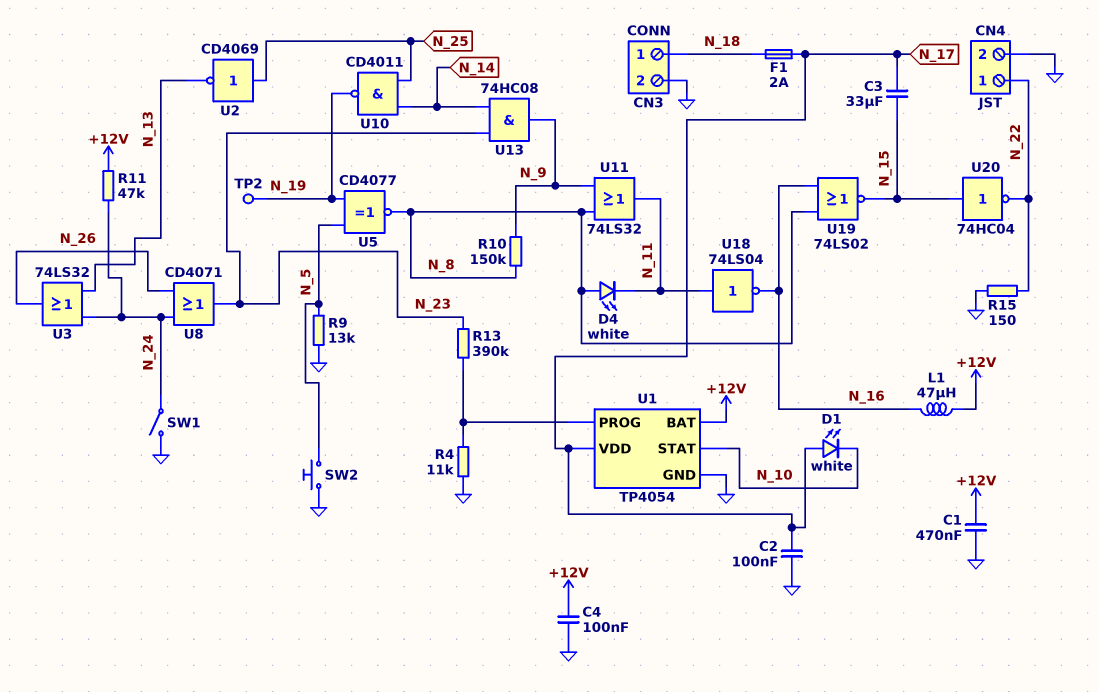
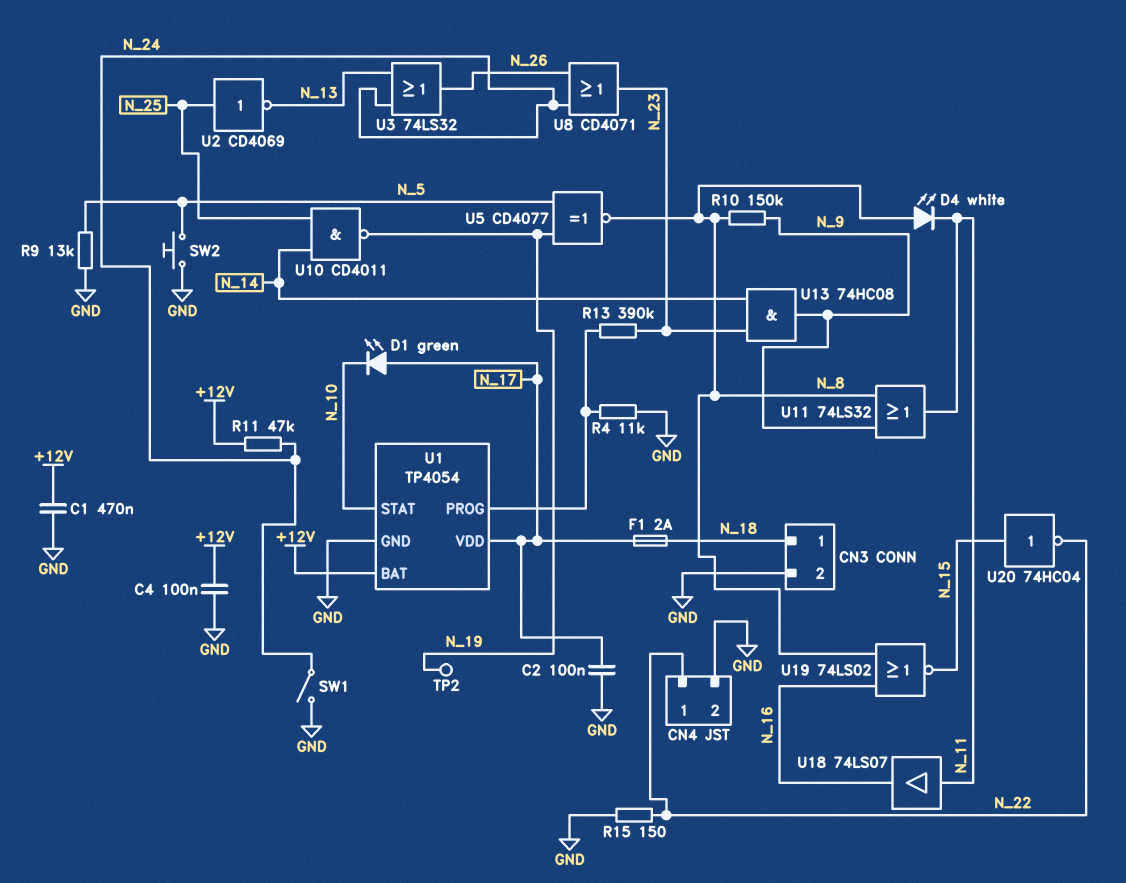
C3: 33uF (N_15, N_17) -> none
D1: LED white (A N_17, K N_10) -> LED green (A N_17, K N_10)
L1: 47uH (+12V, N_16) -> none
U18: NOT 74LS04 (in N_11, out N_16) -> buffer 74LS07 (in N_11, out N_16)

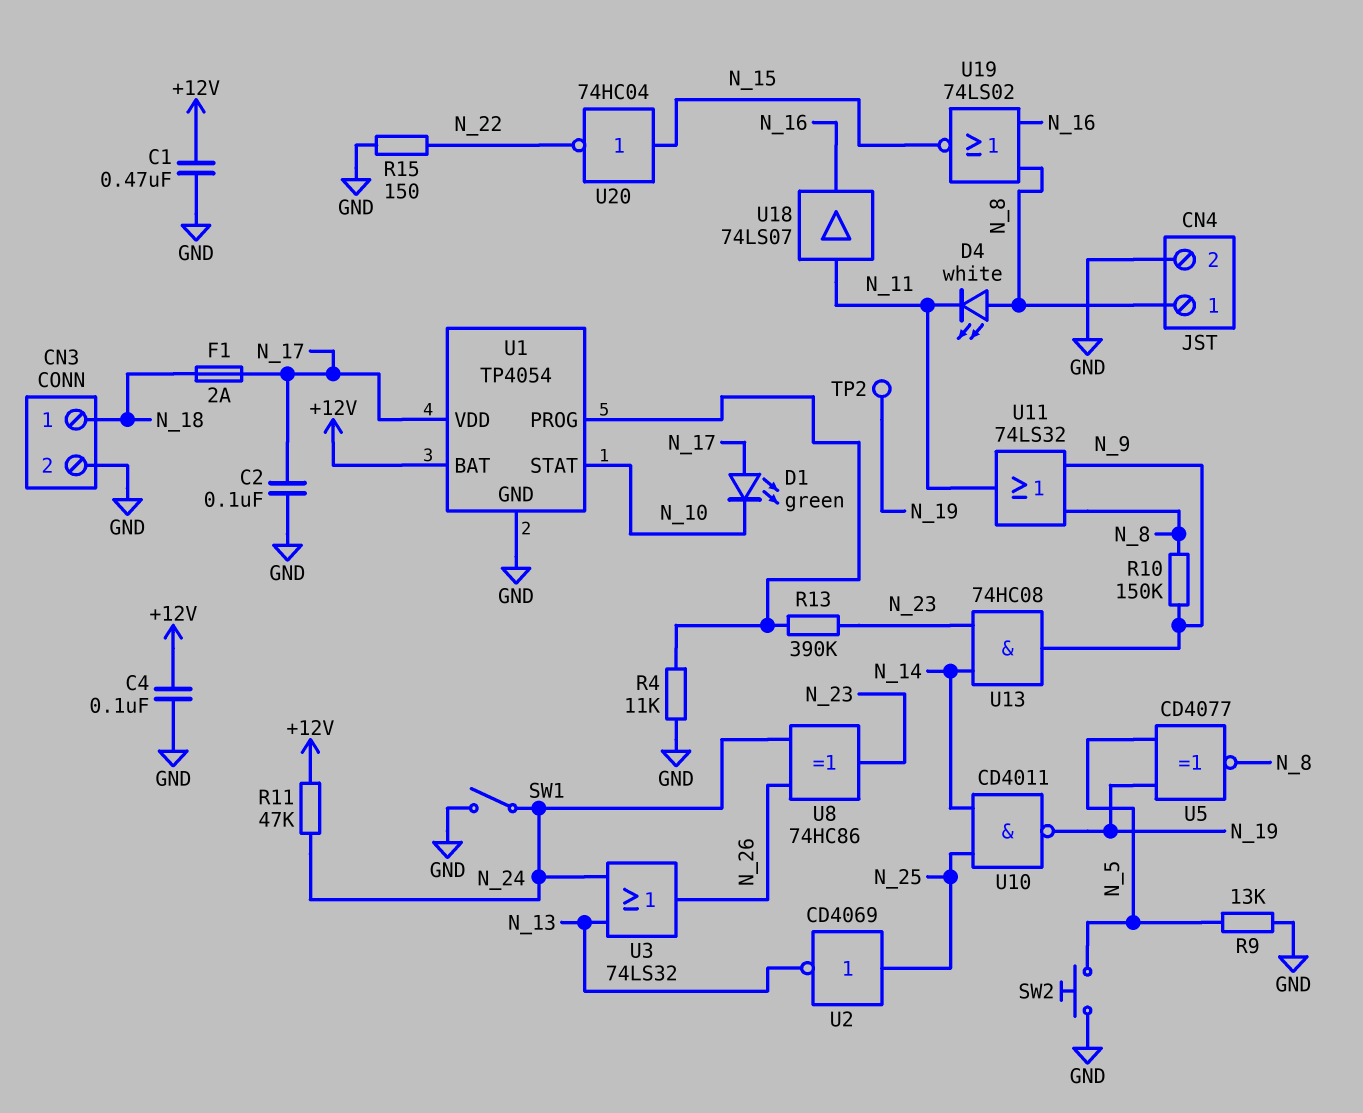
CN4 pin 1: N_22 -> N_8
U8: OR CD4071 (in N_24, in N_26, out N_23) -> XOR 74HC86 (in N_24, in N_26, out N_23)

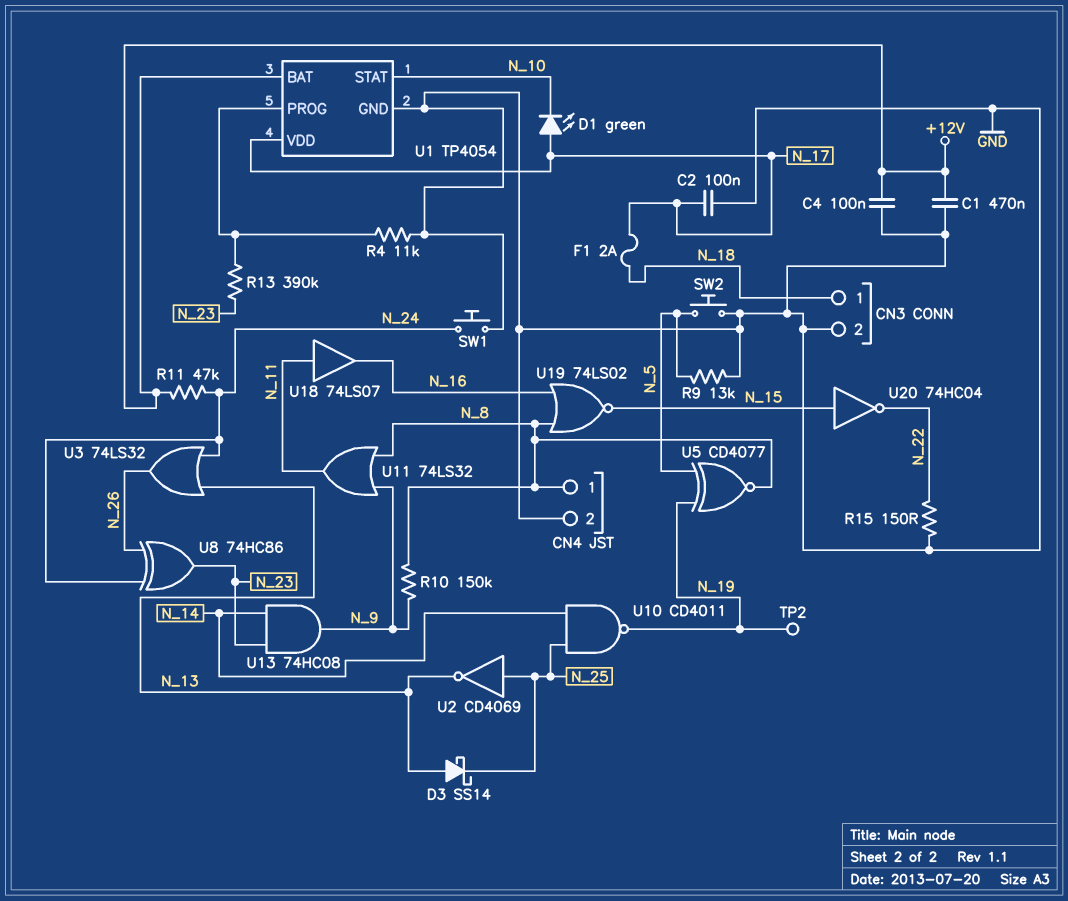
D3: none -> schottky SS14 (A N_13, K N_25)
D4: LED white (A N_8, K N_11) -> none
SW1: switch (GND, N_24) -> button (GND, N_24)

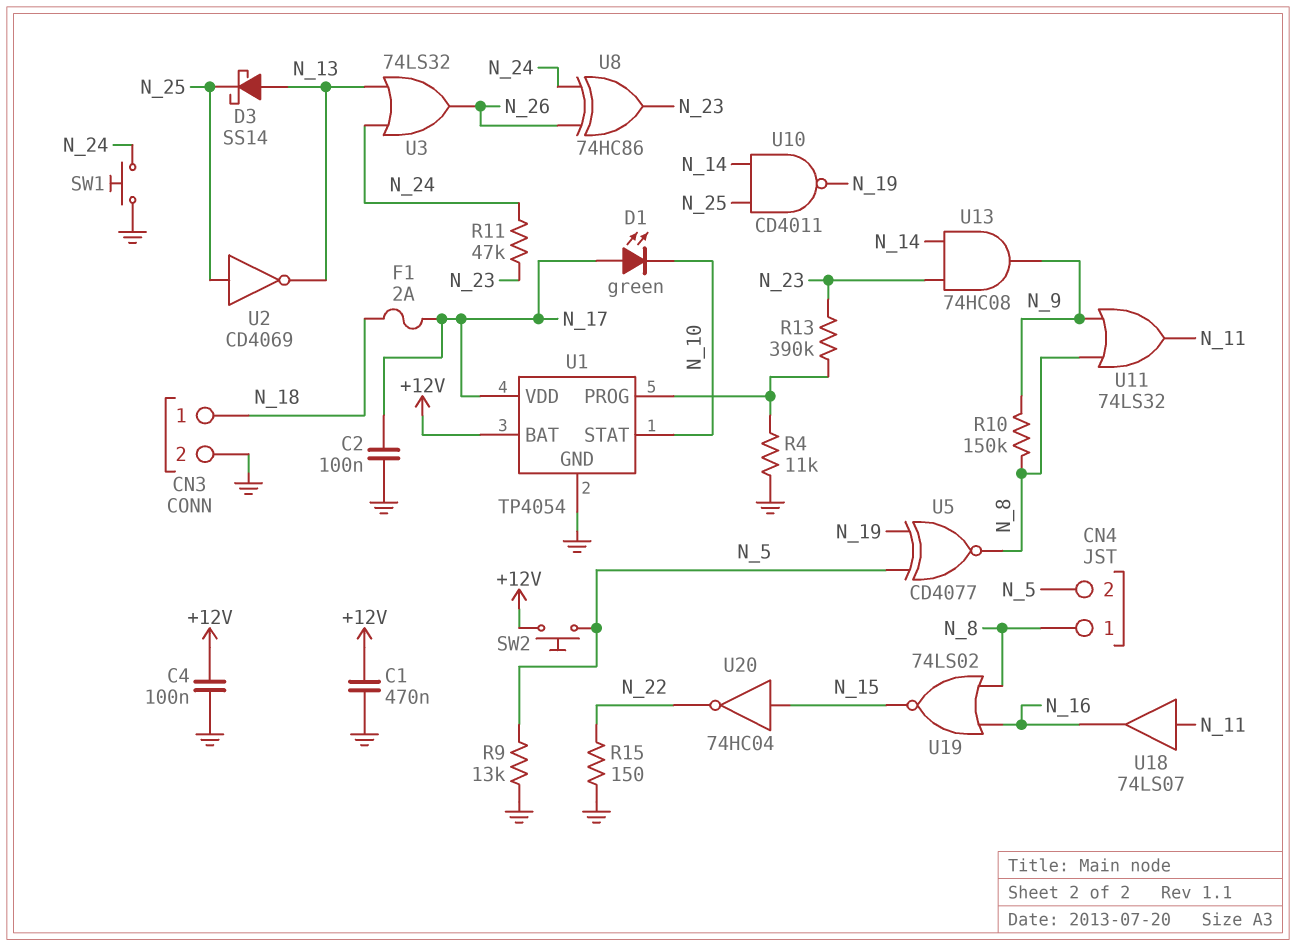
CN4 pin 2: GND -> N_5
R11: 47k (+12V, N_24) -> 47k (N_23, N_24)
SW2: button (GND, N_5) -> button (+12V, N_5)
TP2: test point (N_19) -> none

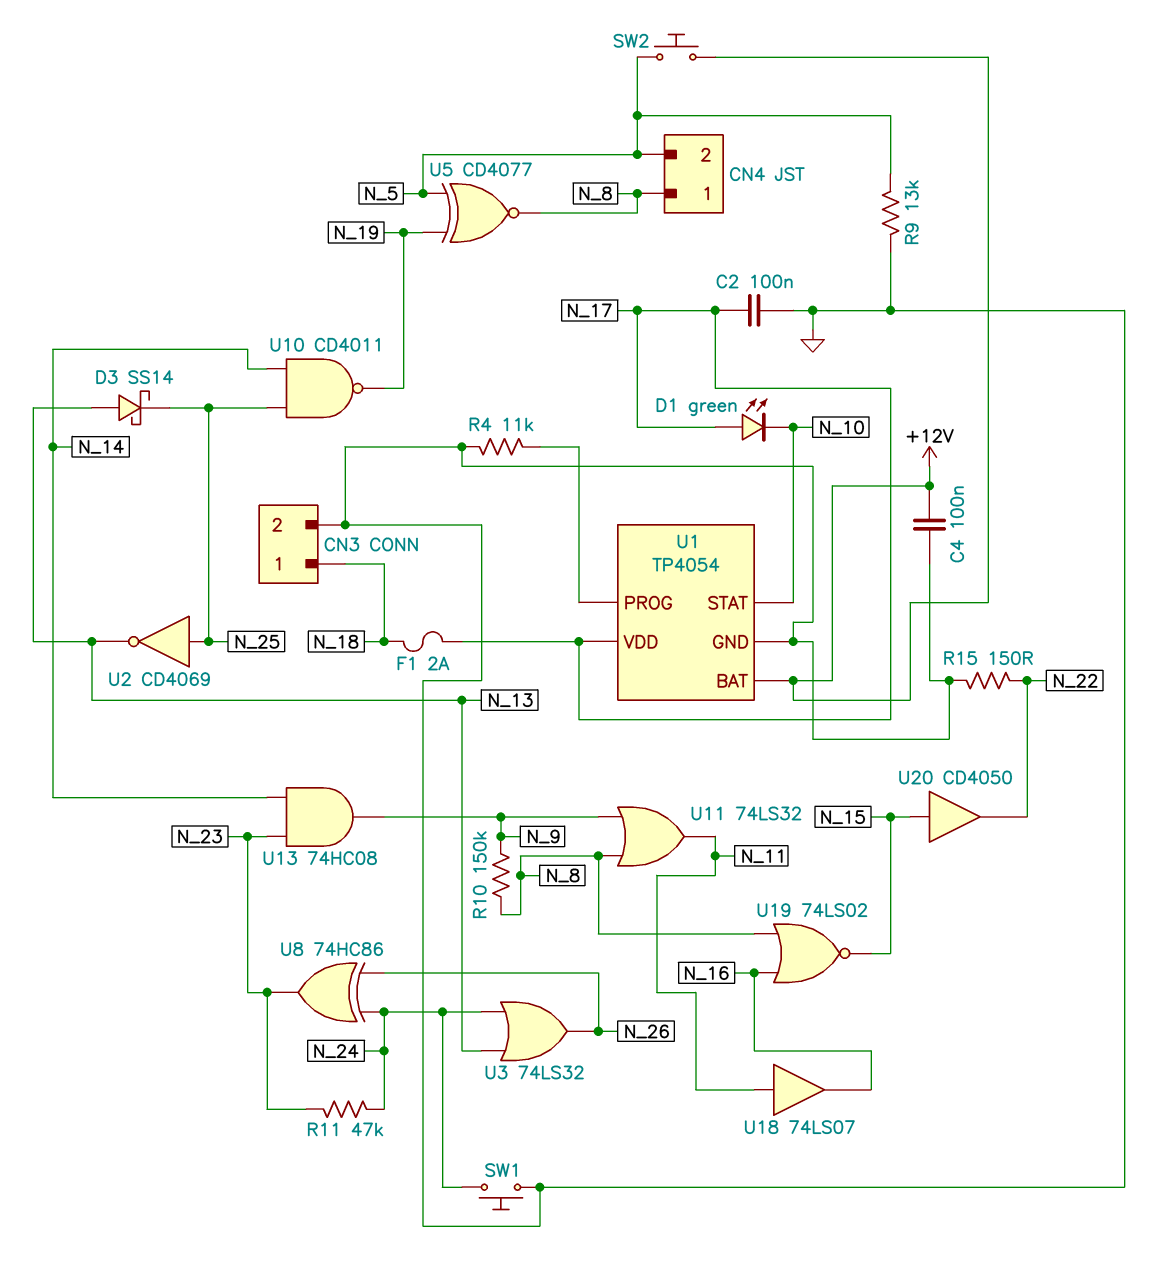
C1: 470nF (+12V, GND) -> none
R13: 390k (N_23, U1/PROG) -> none
U20: NOT 74HC04 (in N_15, out N_22) -> buffer CD4050 (in N_15, out N_22)

